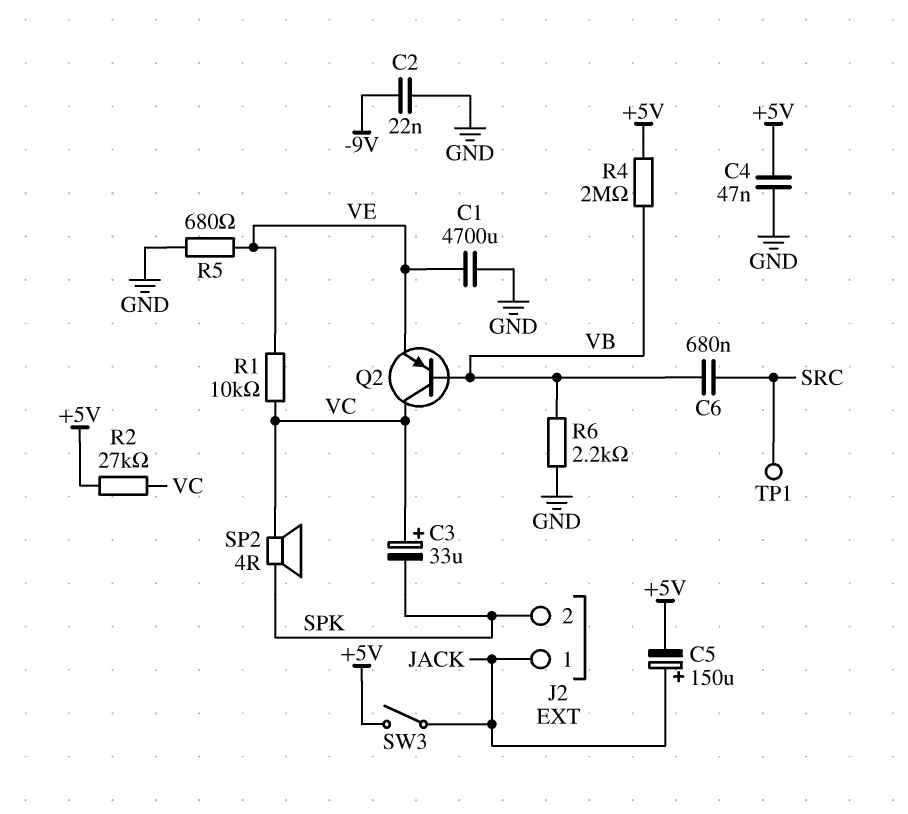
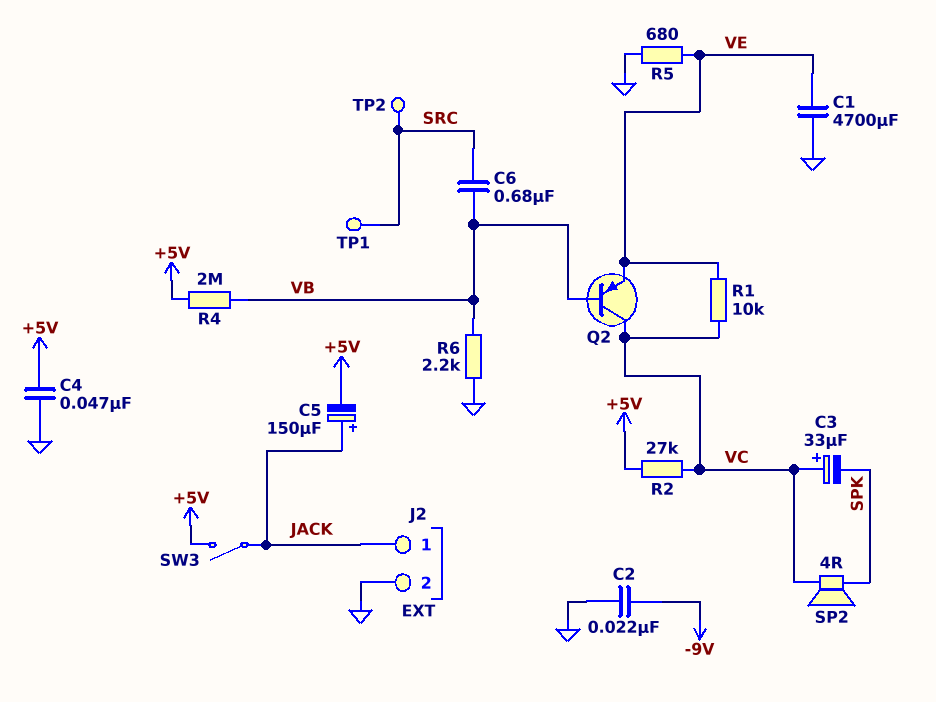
J2 pin 2: SPK -> GND
TP2: none -> test point (SRC)

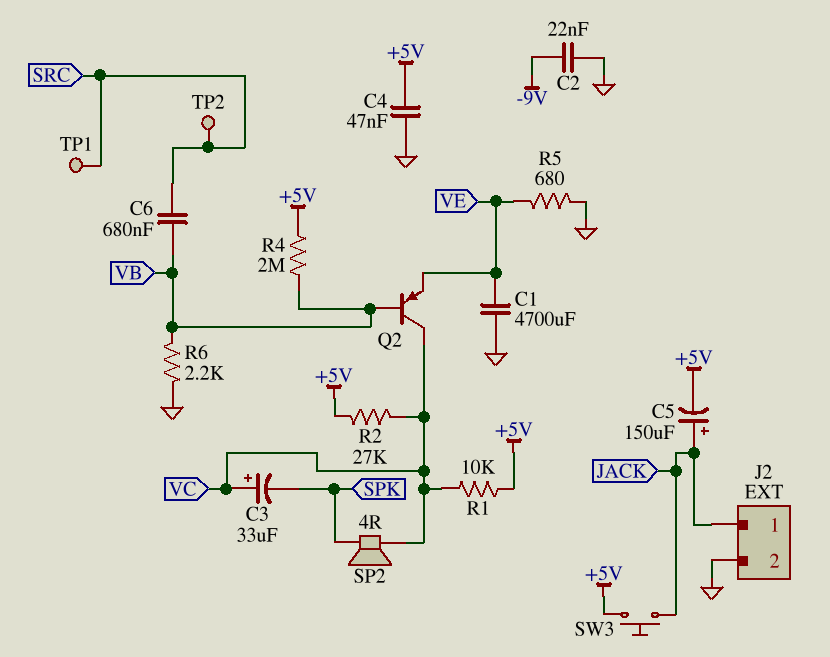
R1: 10k (VC, VE) -> 10k (+5V, VC)
SW3: switch (+5V, JACK) -> button (+5V, JACK)

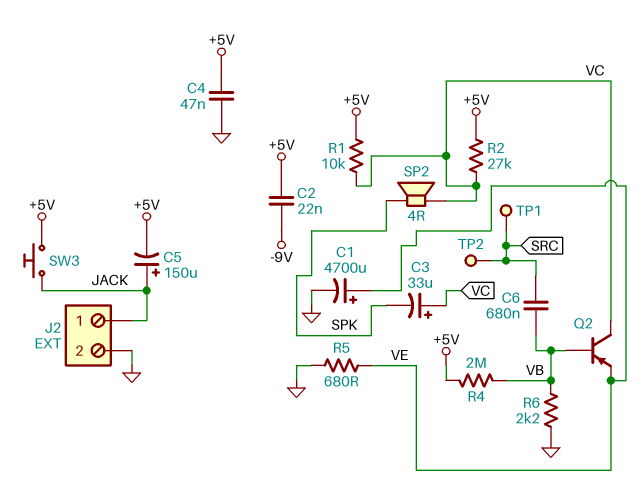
C1: 4700uF (GND, VE) -> 4700uF (plus VE, minus GND)
C2: 22nF (-9V, GND) -> 22nF (+5V, -9V)

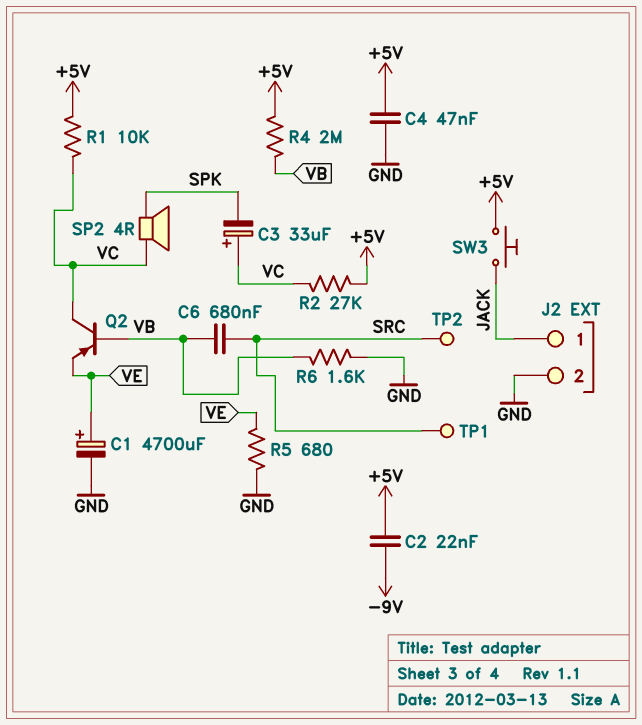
C5: 150uF (plus JACK, minus +5V) -> none
R6: 2.2k (GND, VB) -> 1.6k (GND, VB)

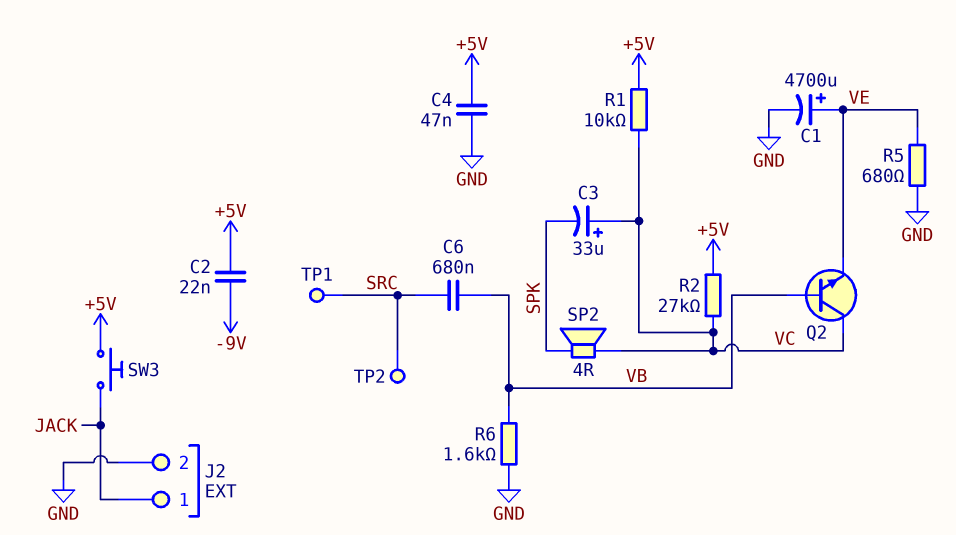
Q2: PNP (B VB, C VC, E VE) -> NPN (B VB, C VC, E VE)
R4: 2M (+5V, VB) -> none

